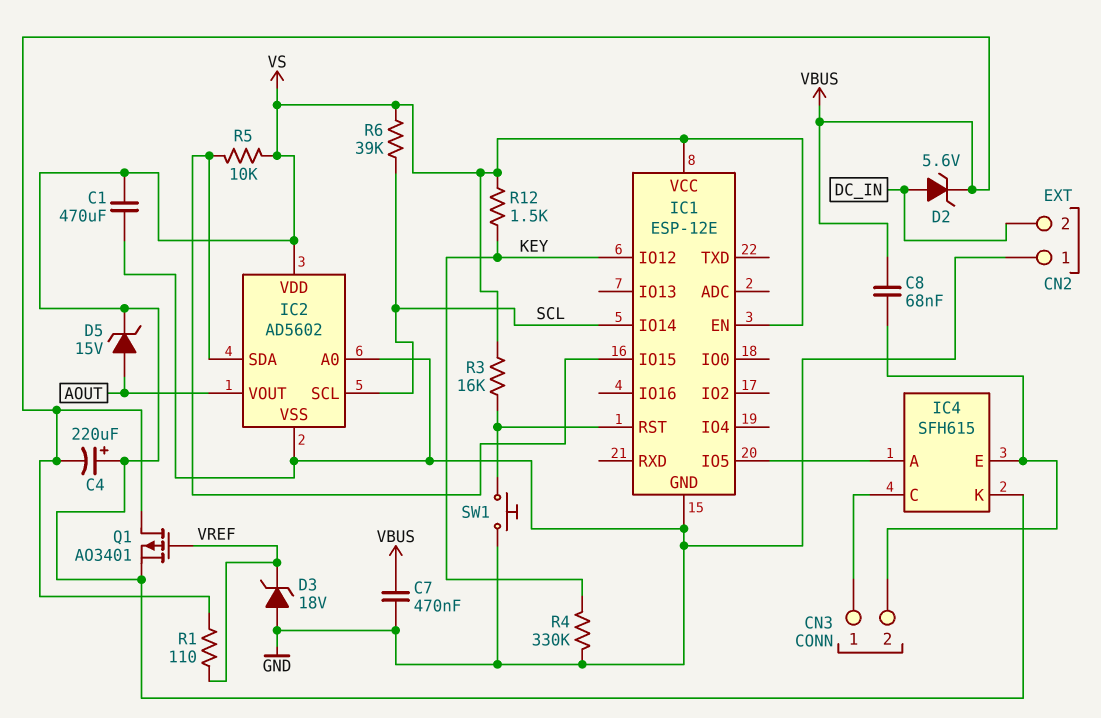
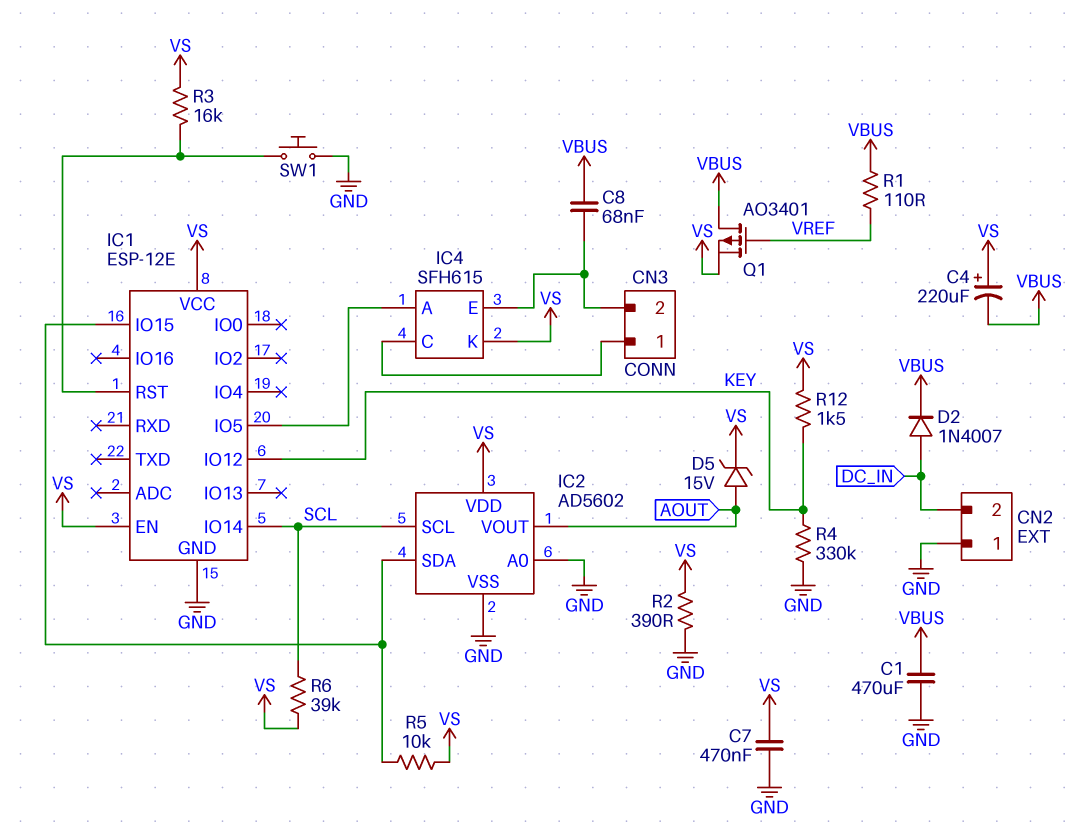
C1: 470uF (GND, VS) -> 470uF (GND, VBUS)
C7: 470nF (GND, VBUS) -> 470nF (GND, VS)
D2: zener 5.6V (A DC_IN, K VBUS) -> diode 1N4007 (A DC_IN, K VBUS)
D3: zener 18V (A GND, K VREF) -> none
R2: none -> 390 (GND, VS)

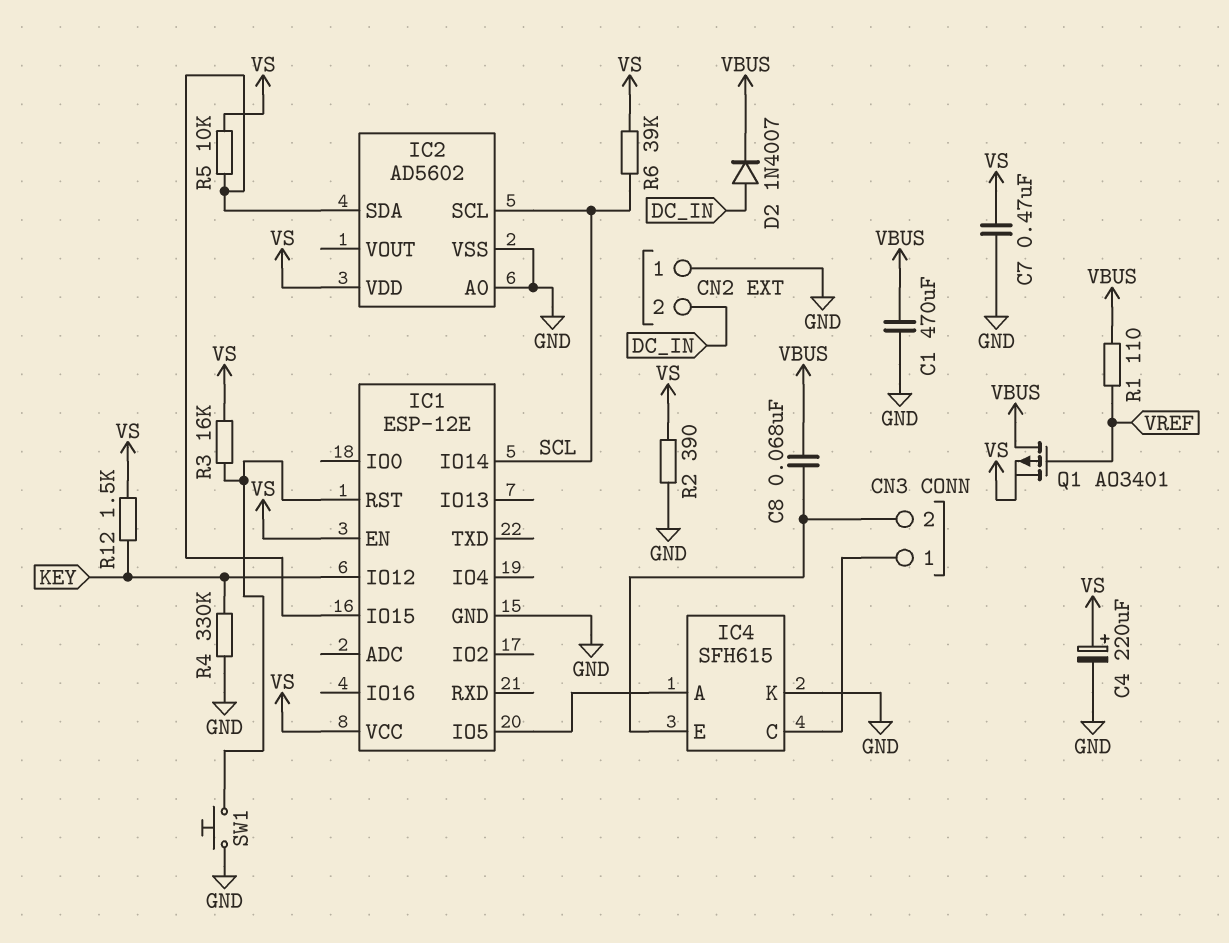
C4: 220uF (plus VS, minus VBUS) -> 220uF (plus VS, minus GND)
D5: zener 15V (A AOUT, K VS) -> none
IC2 pin VOUT: AOUT -> none
IC4 pin K: VS -> GND

